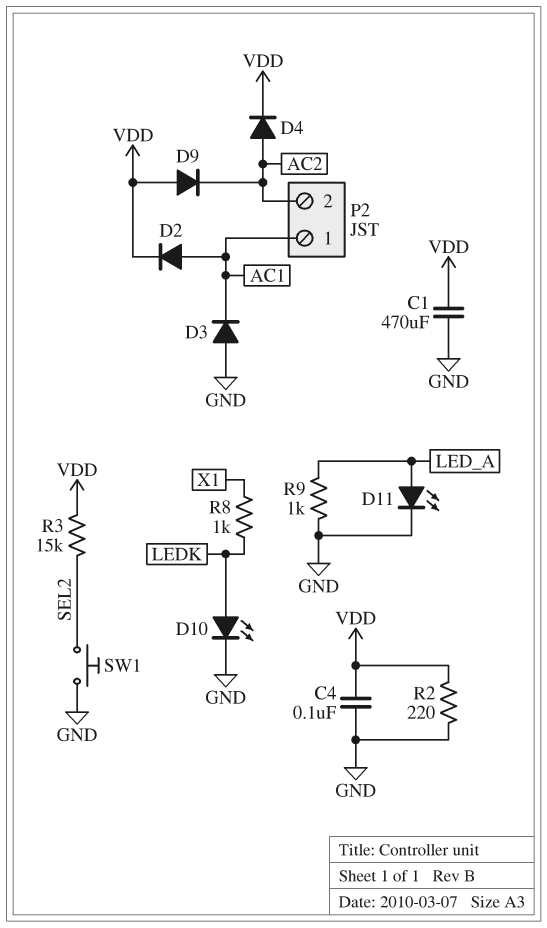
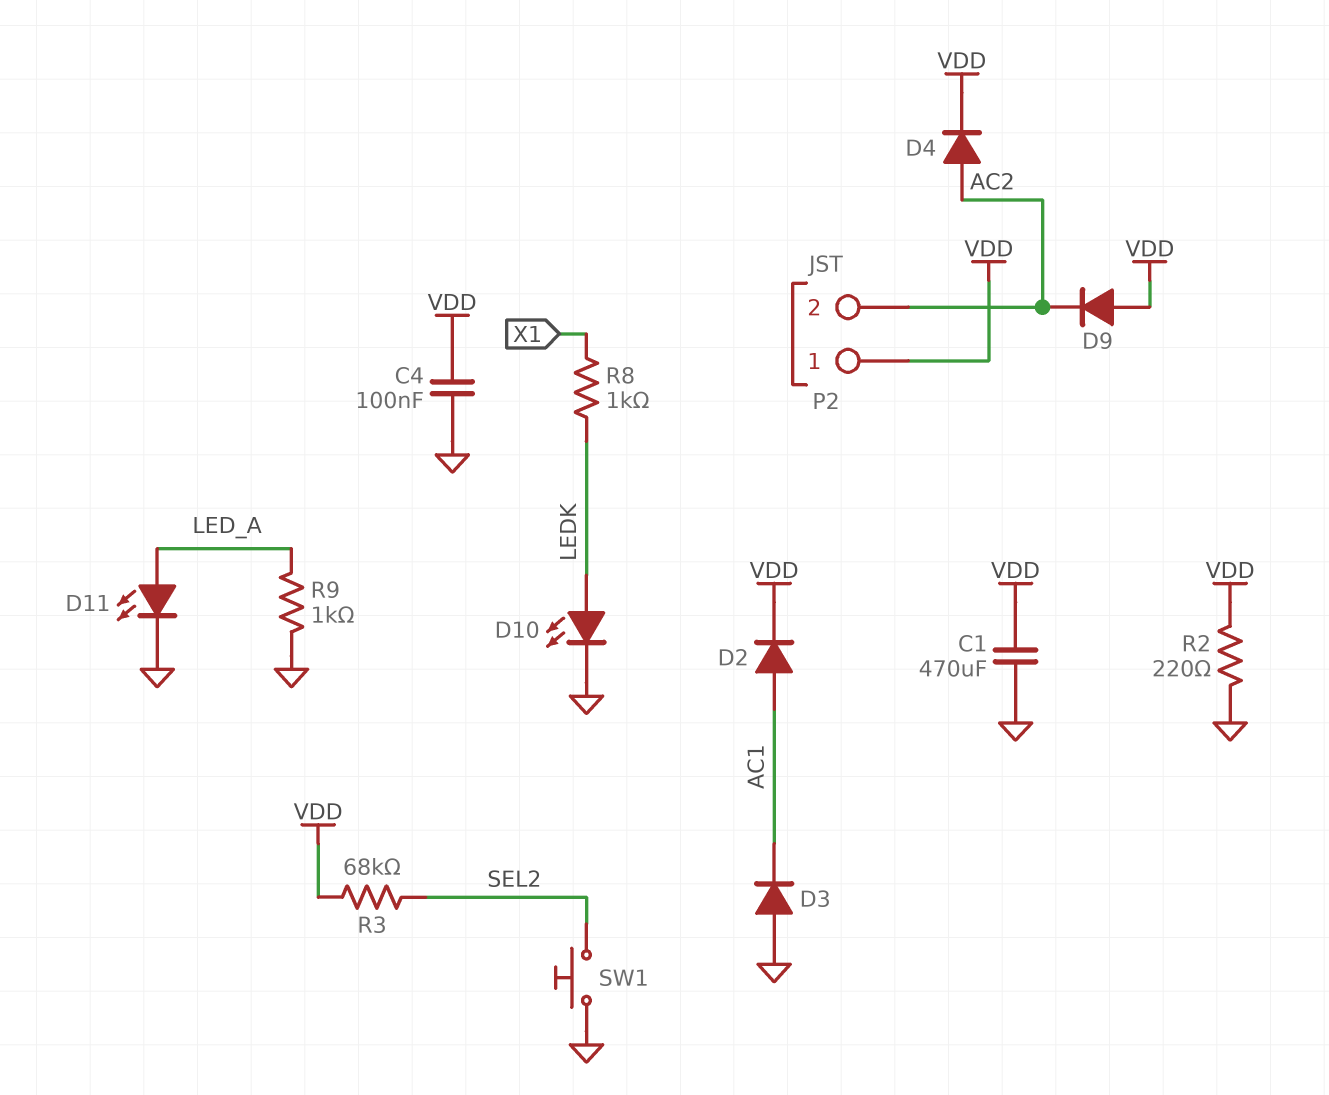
P2 pin 1: AC1 -> VDD
R3: 15k (SEL2, VDD) -> 68k (SEL2, VDD)

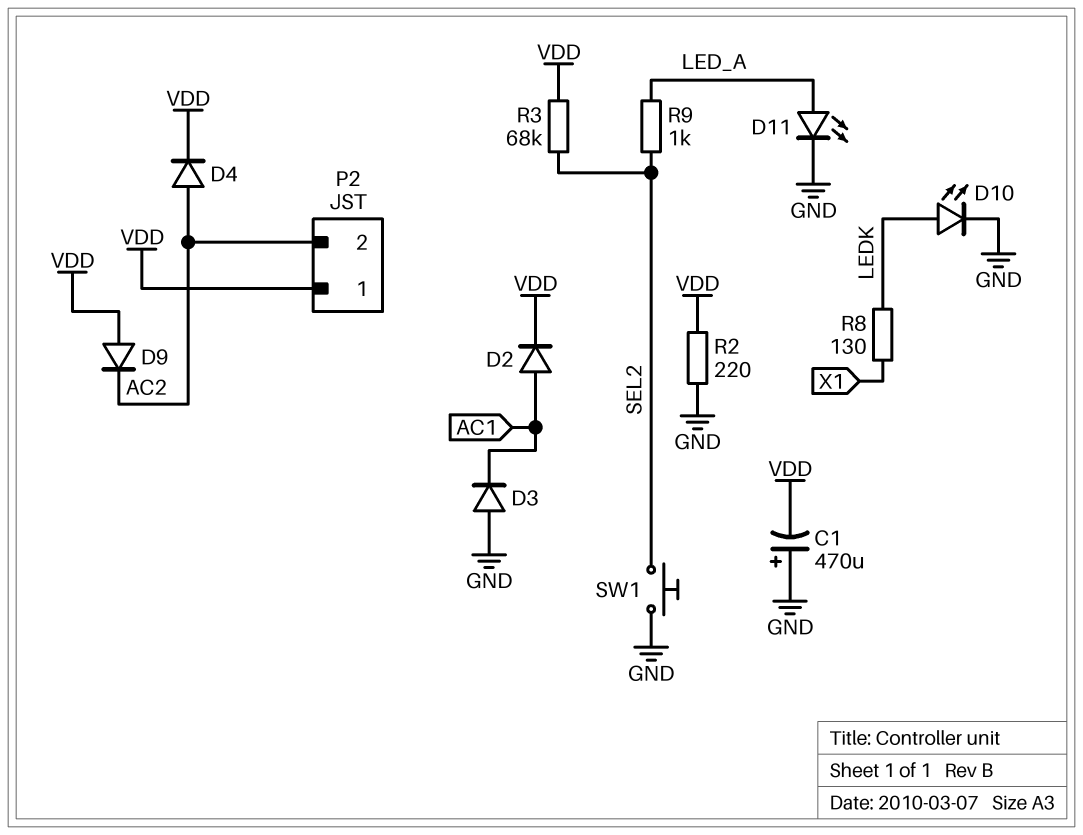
C1: 470uF (GND, VDD) -> 470uF (plus GND, minus VDD)
C4: 100nF (GND, VDD) -> none
R8: 1k (LEDK, X1) -> 130 (LEDK, X1)
R9: 1k (GND, LED_A) -> 1k (LED_A, SEL2)

